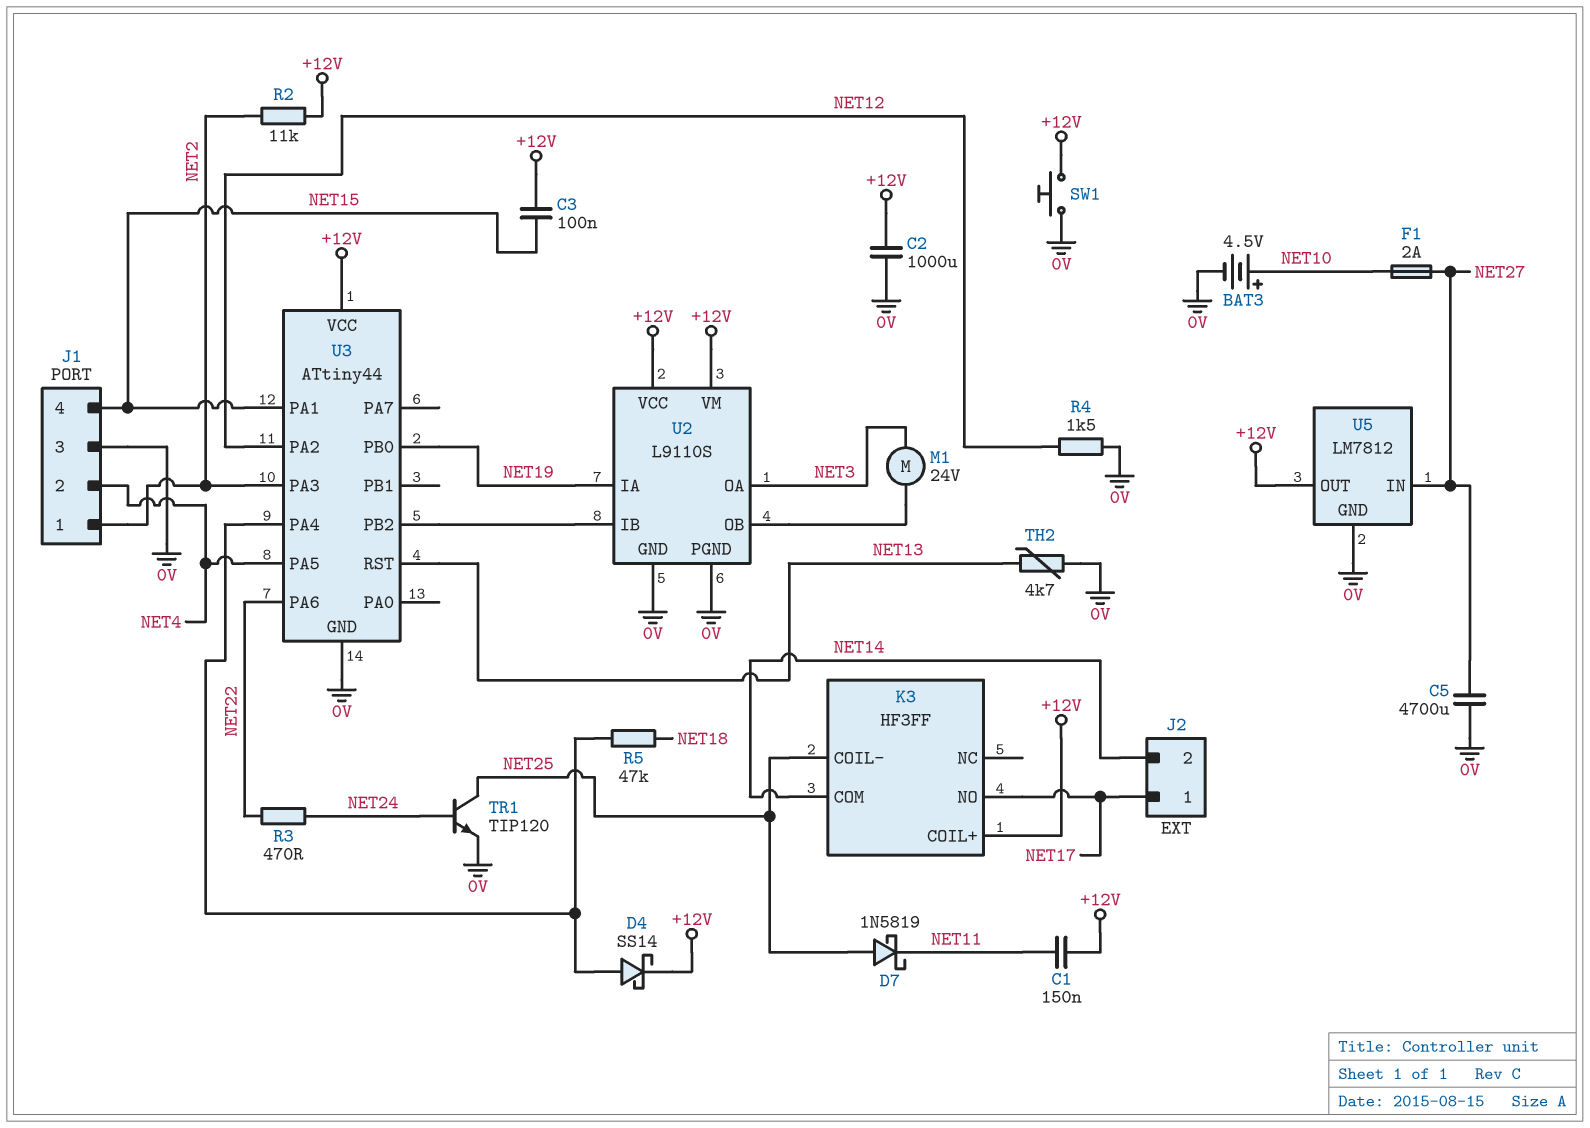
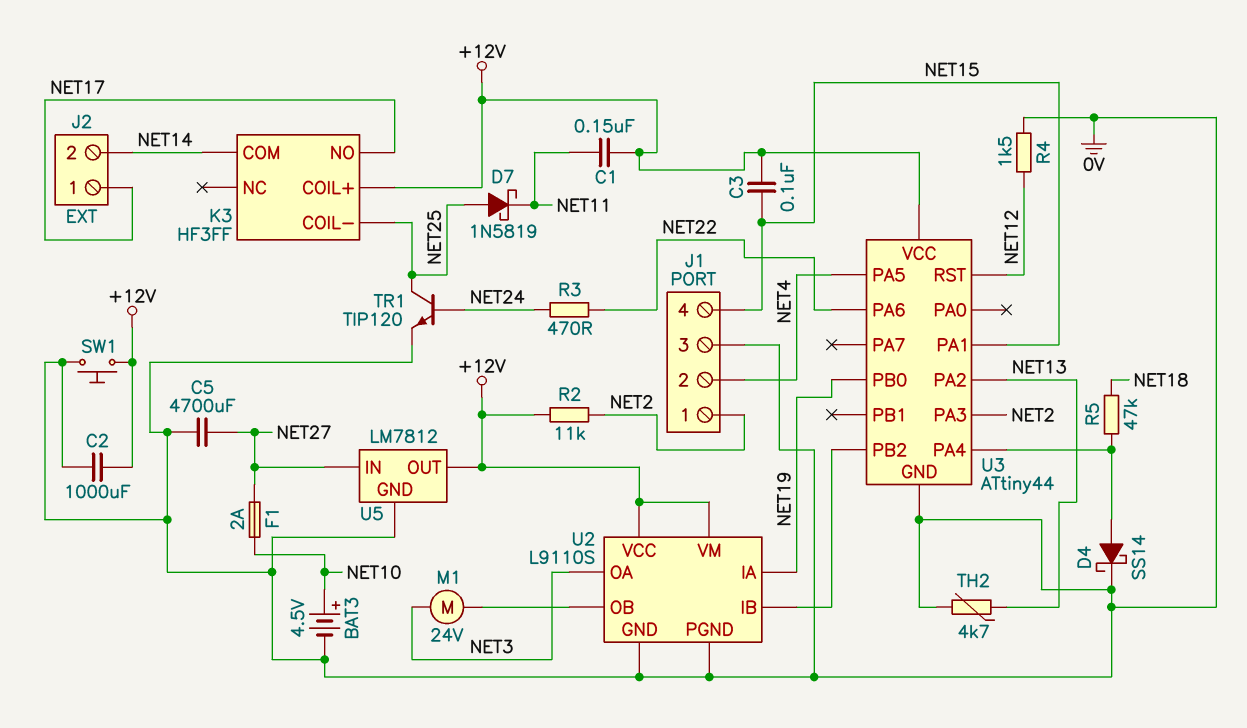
D4: schottky SS14 (A U3/PA4, K +12V) -> schottky SS14 (A U3/PA4, K 0V)
U3 pin PA2: NET12 -> NET13
U3 pin RST: NET13 -> NET12

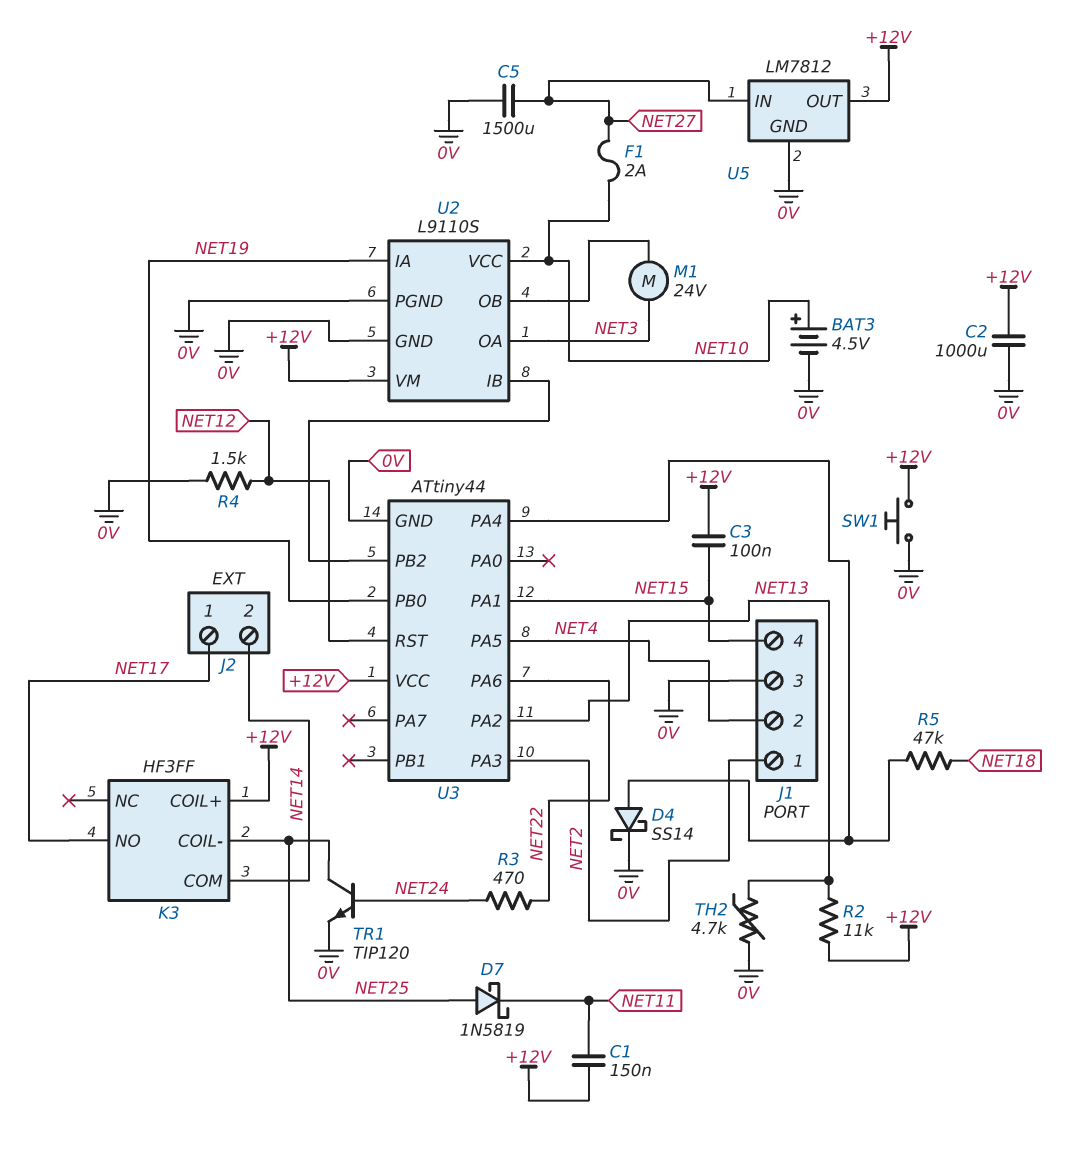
C5: 4700uF (0V, NET27) -> 1500uF (0V, NET27)
R2: 11k (+12V, NET2) -> 11k (+12V, NET13)
U2 pin VCC: +12V -> NET10

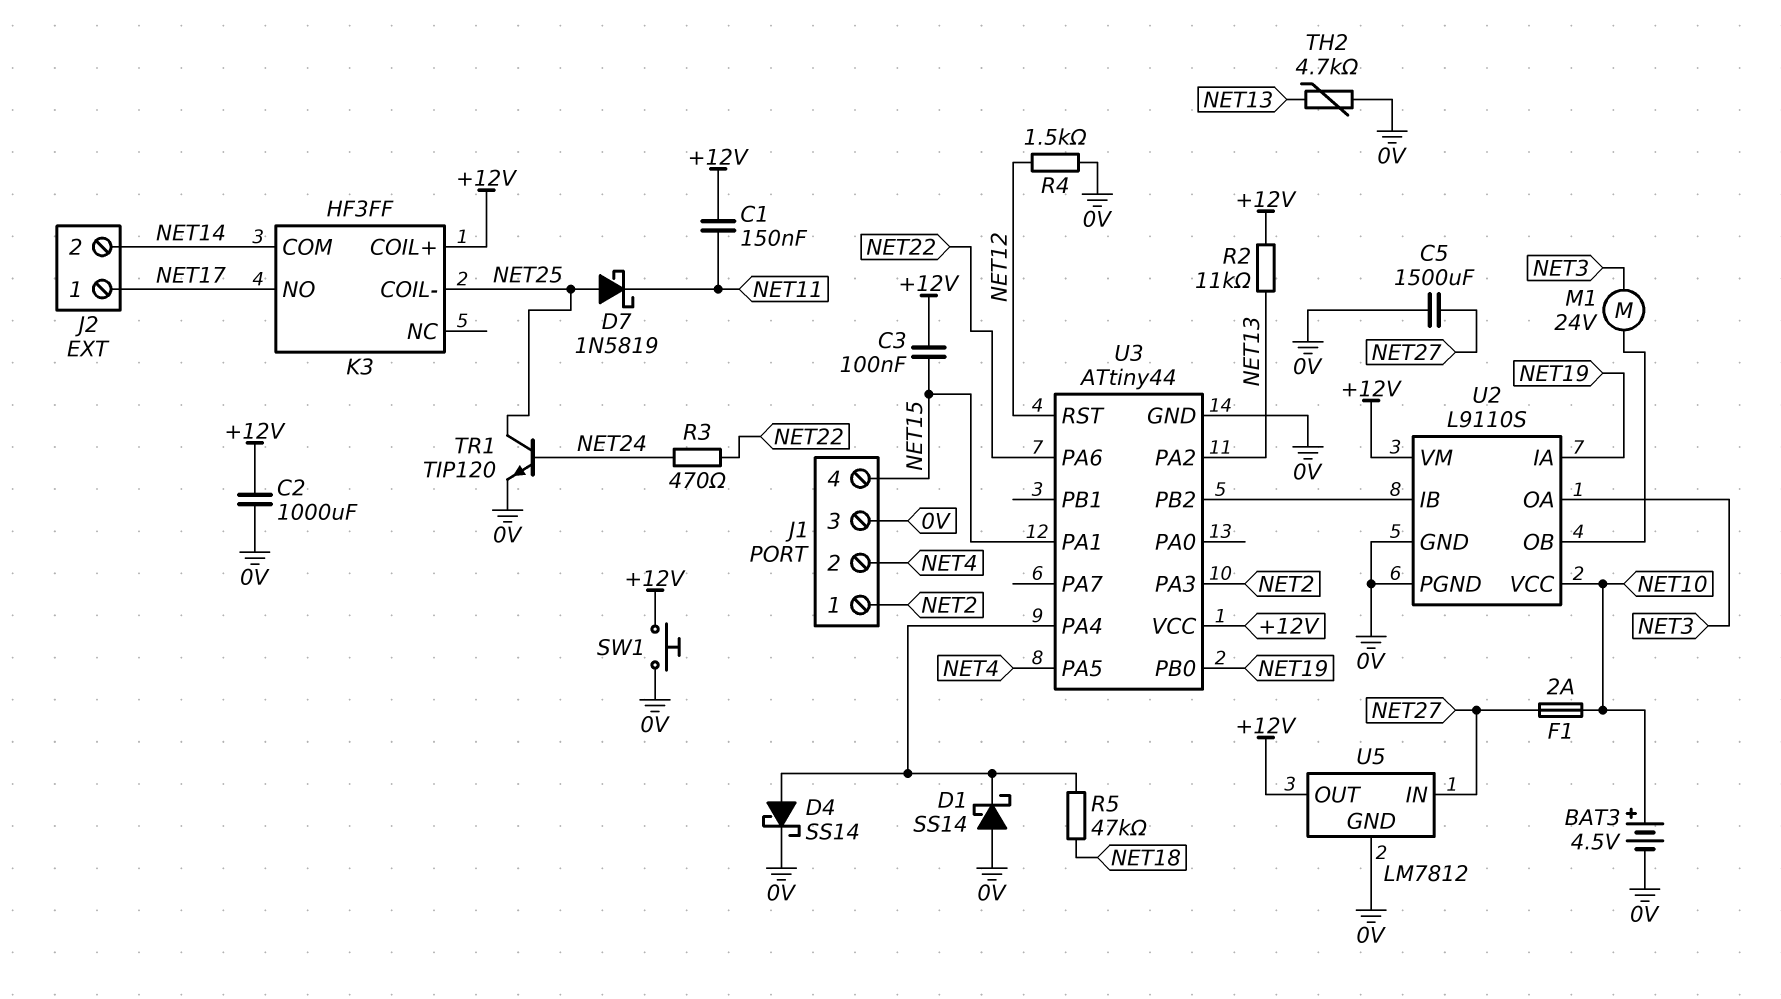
D1: none -> schottky SS14 (A 0V, K U3/PA4)

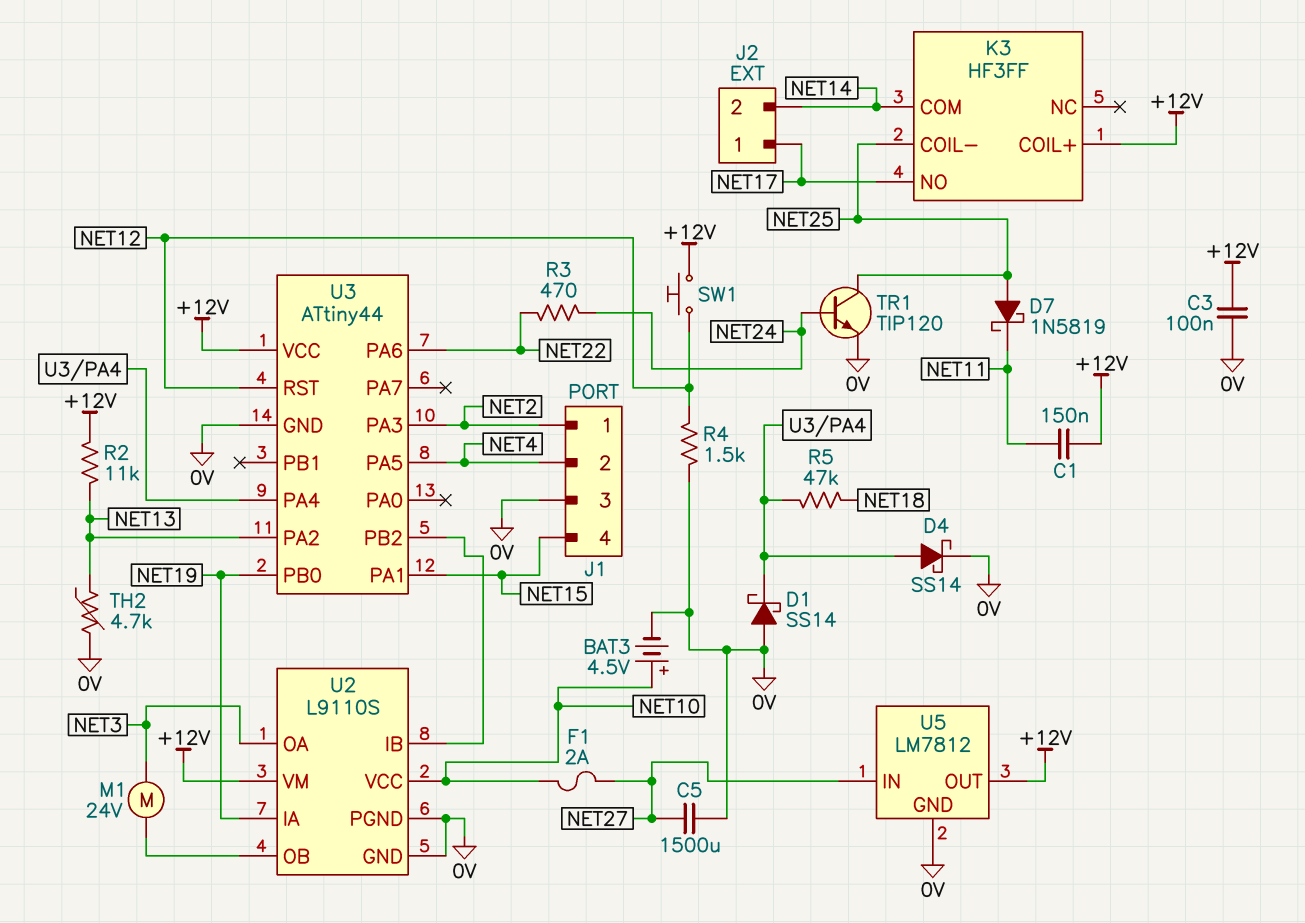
C2: 1000uF (+12V, 0V) -> none
C3: 100nF (+12V, NET15) -> 100nF (+12V, 0V)
SW1: button (+12V, 0V) -> button (+12V, NET12)

